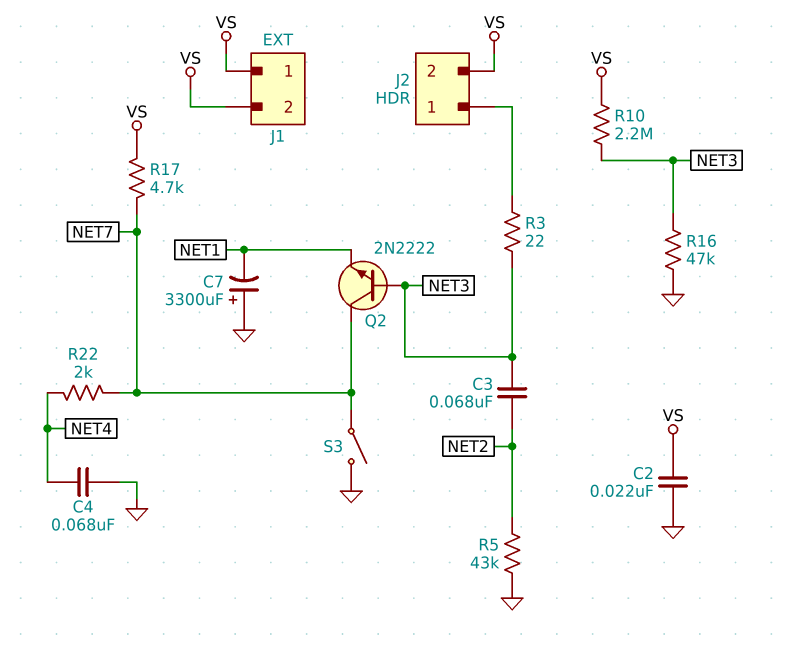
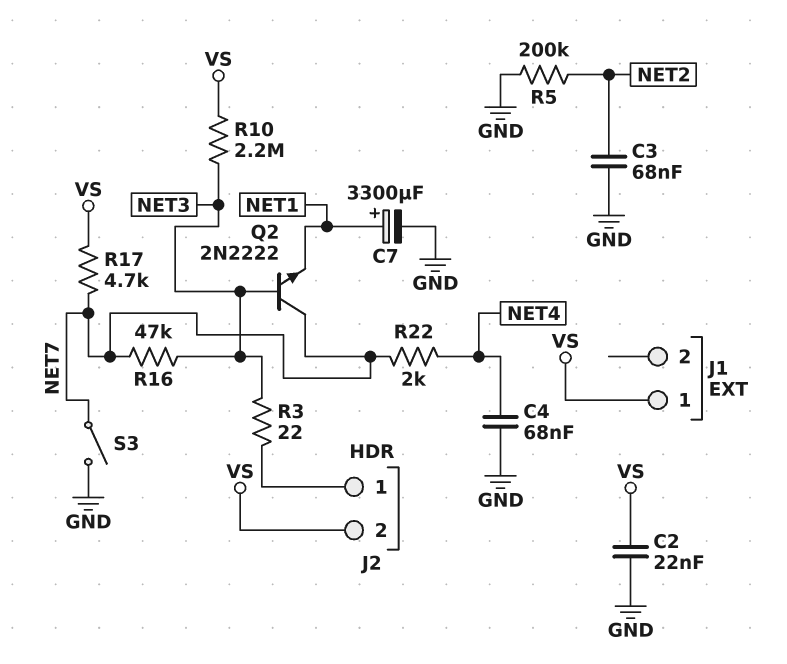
C3: 68nF (NET2, NET3) -> 68nF (GND, NET2)
C7: 3300uF (plus GND, minus NET1) -> 3300uF (plus NET1, minus GND)
J1 pin 2: VS -> none
R5: 43k (GND, NET2) -> 200k (GND, NET2)
R16: 47k (GND, NET3) -> 47k (NET3, NET7)

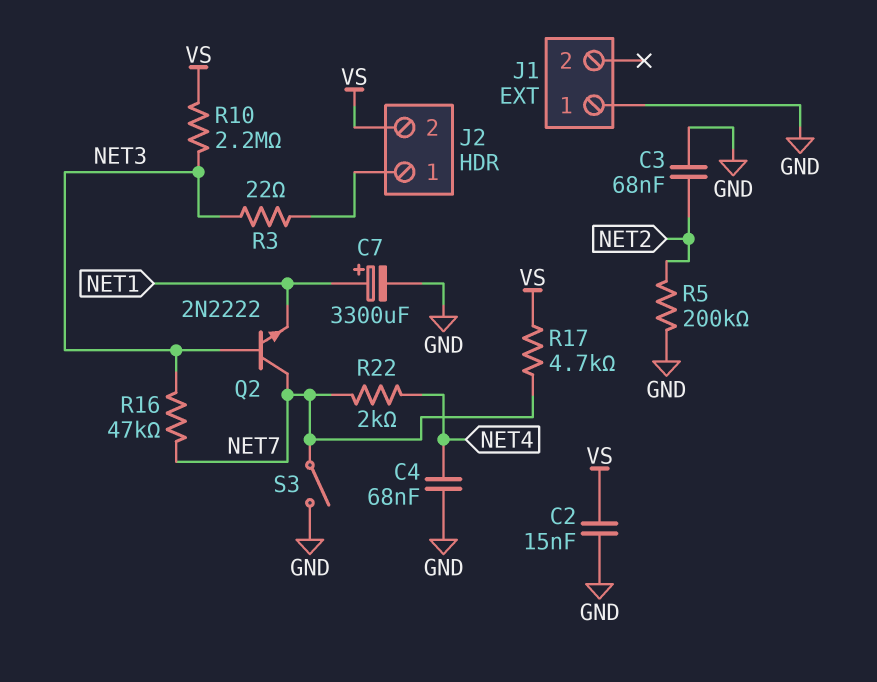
C2: 22nF (GND, VS) -> 15nF (GND, VS)
J1 pin 1: VS -> GND

